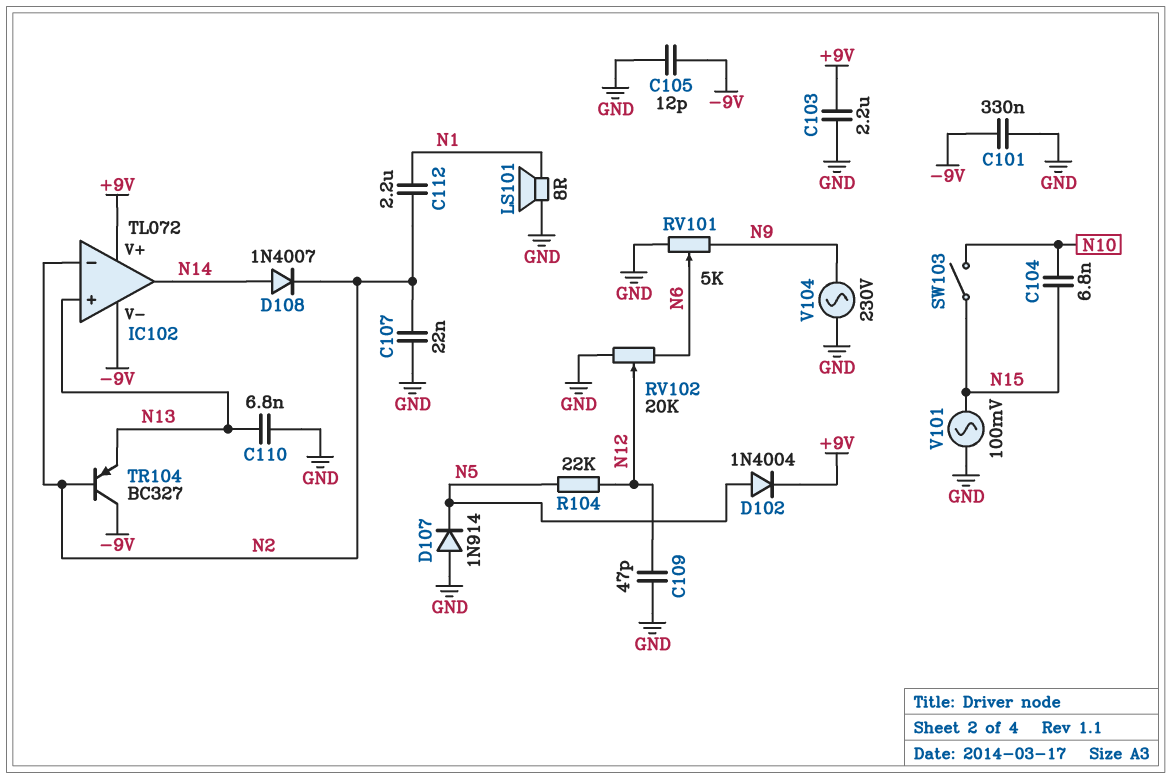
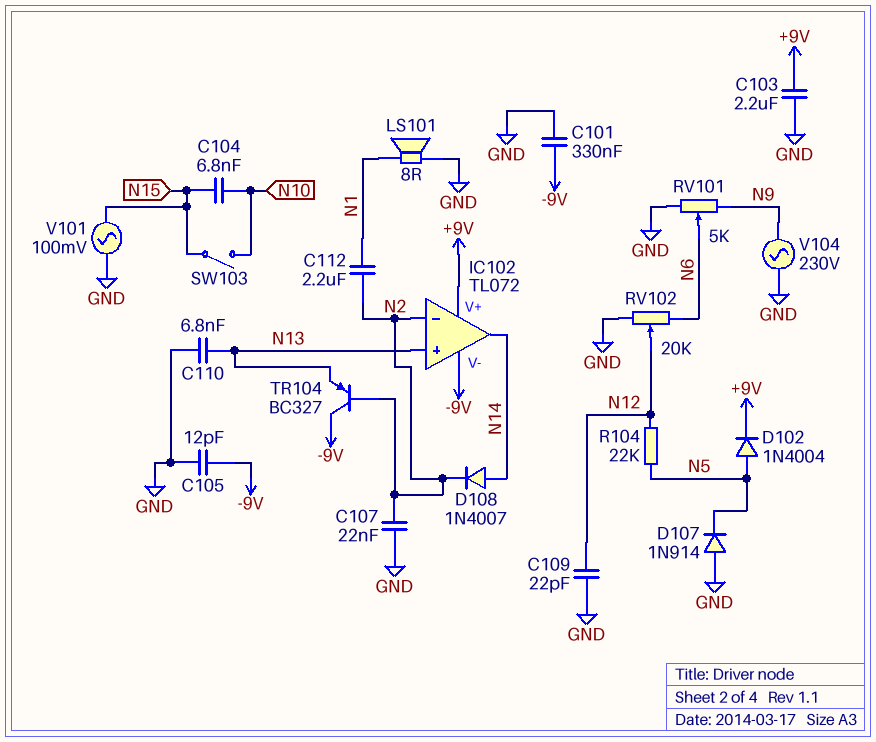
C109: 47pF (GND, N12) -> 22pF (GND, N12)

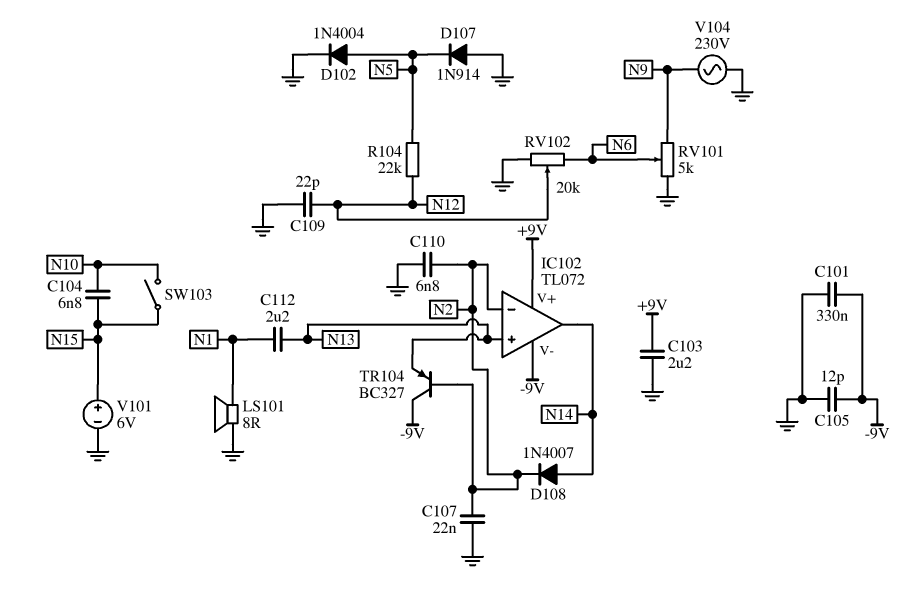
C110: 6.8nF (GND, N13) -> 6.8nF (GND, N2)
C112: 2.2uF (N1, N2) -> 2.2uF (N1, N13)
D102: diode 1N4004 (A N5, K +9V) -> diode 1N4004 (A N5, K GND)
V101: AC 100mV (GND, N15) -> 6V (plus N15, minus GND)

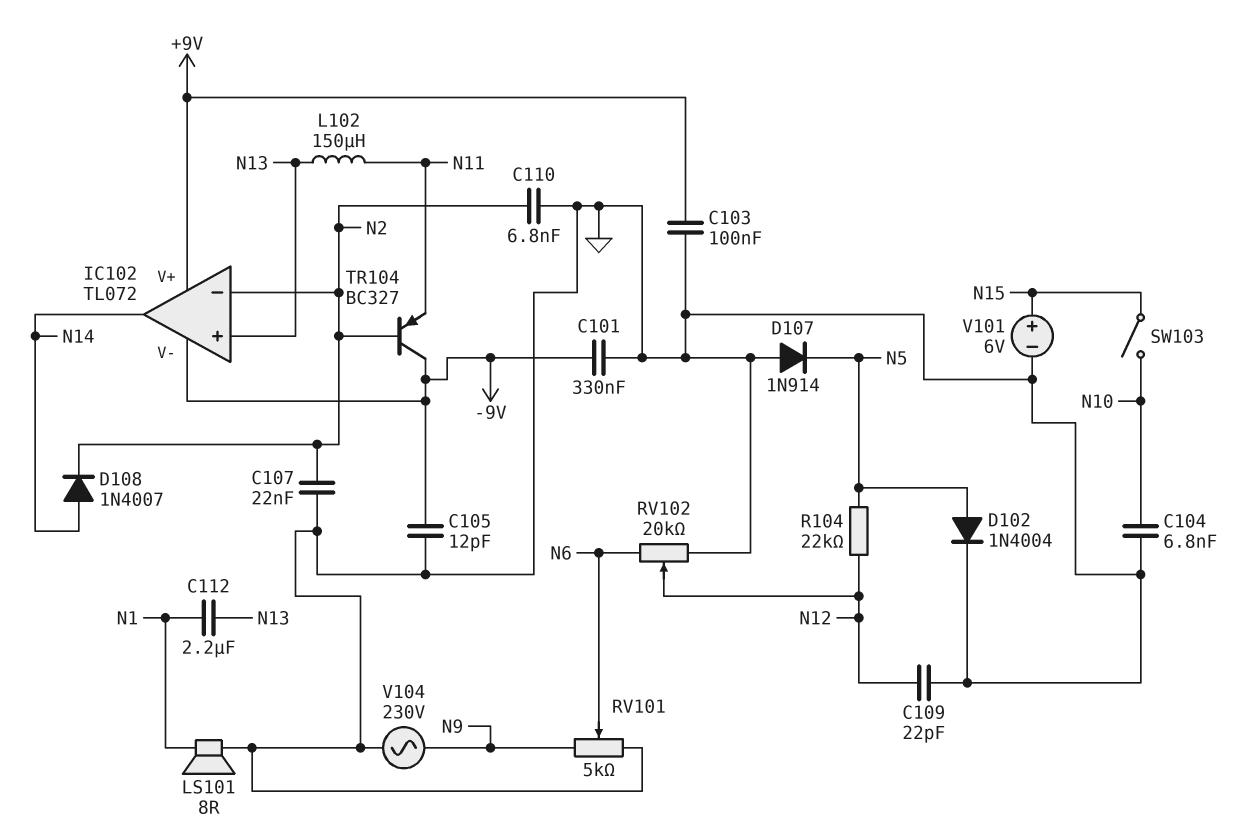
C103: 2.2uF (+9V, GND) -> 100nF (+9V, GND)
C104: 6.8nF (N10, N15) -> 6.8nF (GND, N10)
L102: none -> 150uH (N11, N13)
TR104: PNP BC327 (B N2, C -9V, E N13) -> PNP BC327 (B N2, C -9V, E N11)

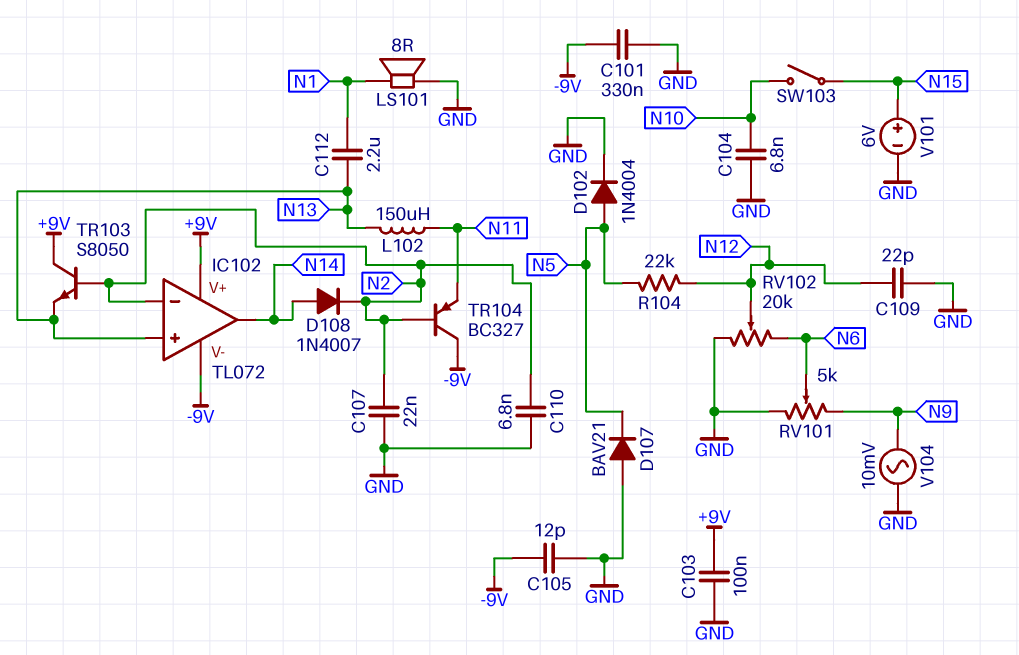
D107: diode 1N914 (A GND, K N5) -> diode BAV21 (A GND, K N5)
TR103: none -> NPN S8050 (B N2, C +9V, E N13)
V104: AC 230V (GND, N9) -> AC 10mV (GND, N9)

